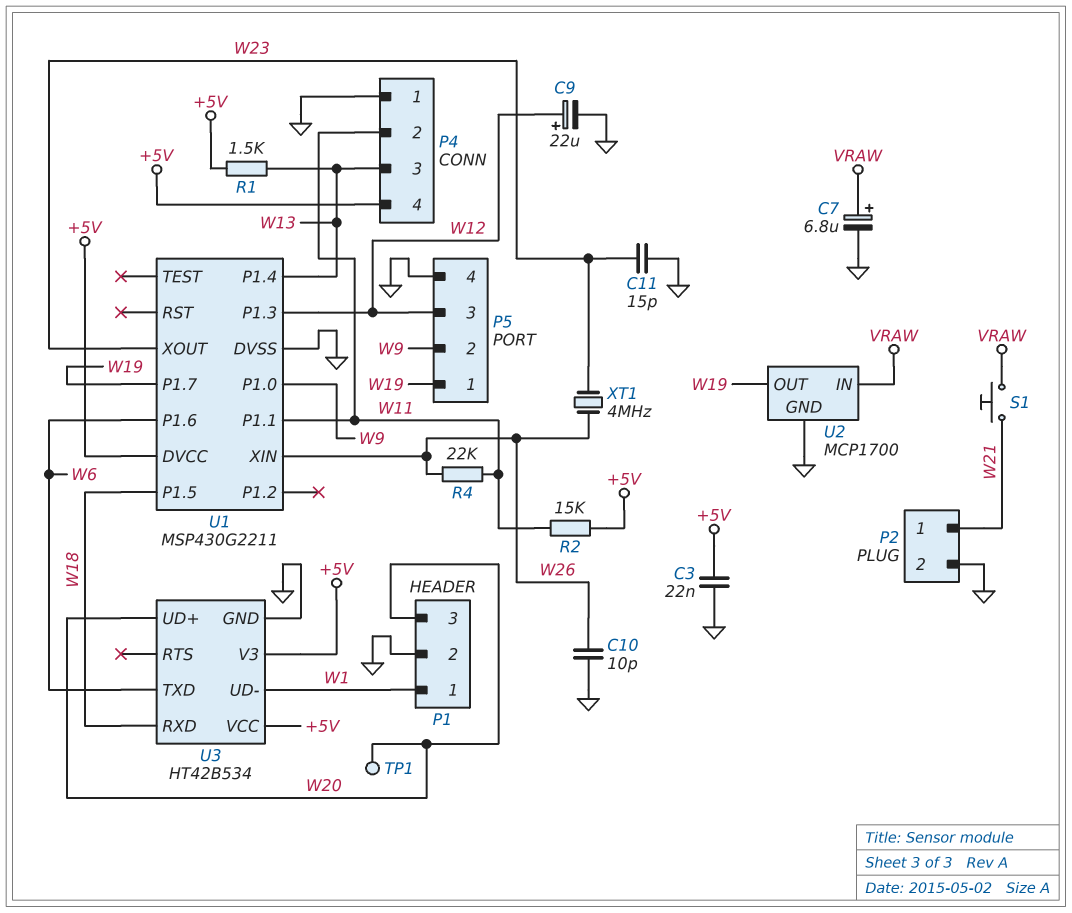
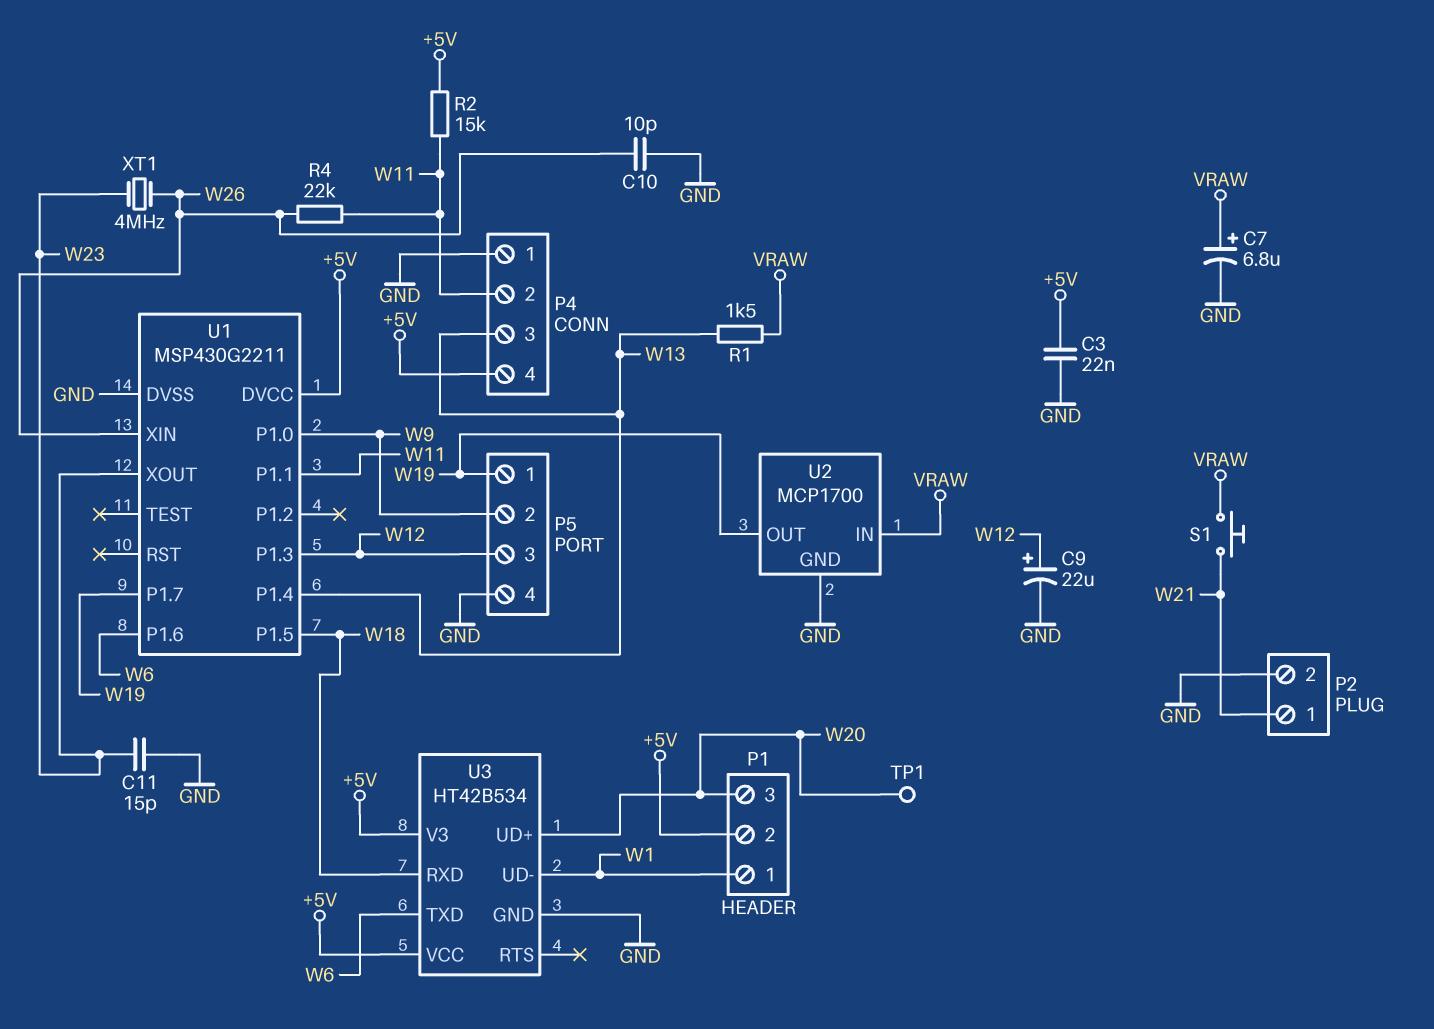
P1 pin 2: GND -> +5V
R1: 1.5k (+5V, W13) -> 1.5k (VRAW, W13)

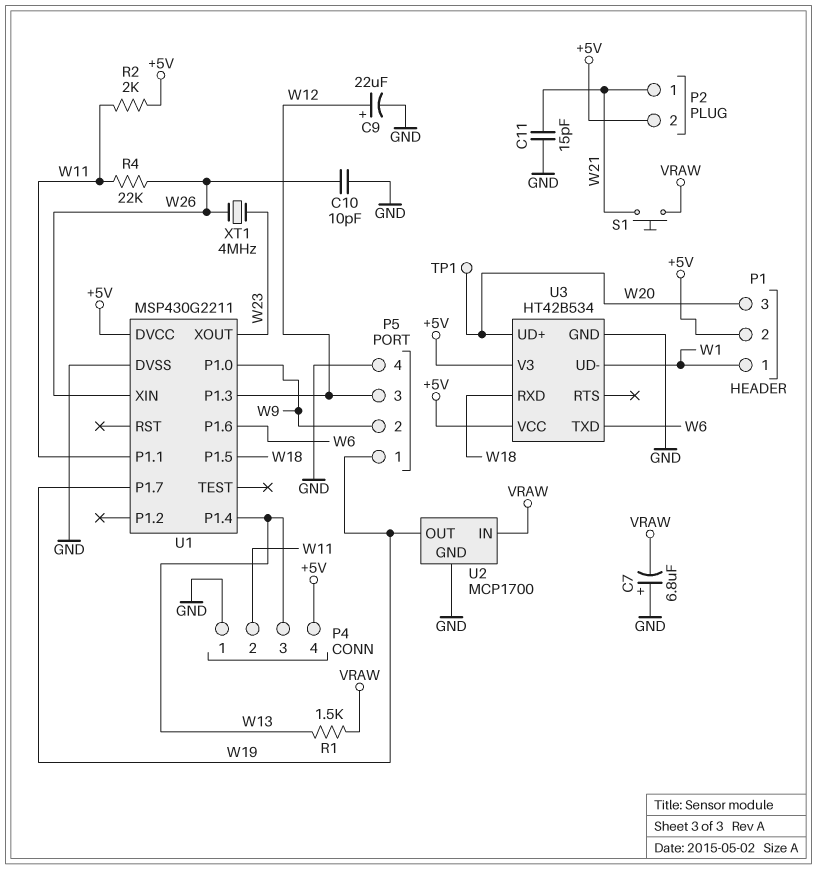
C3: 22nF (+5V, GND) -> none
C7: 6.8uF (plus VRAW, minus GND) -> 6.8uF (plus GND, minus VRAW)
C11: 15pF (GND, W23) -> 15pF (GND, W21)
P2 pin 2: GND -> +5V
R2: 15k (+5V, W11) -> 2k (+5V, W11)

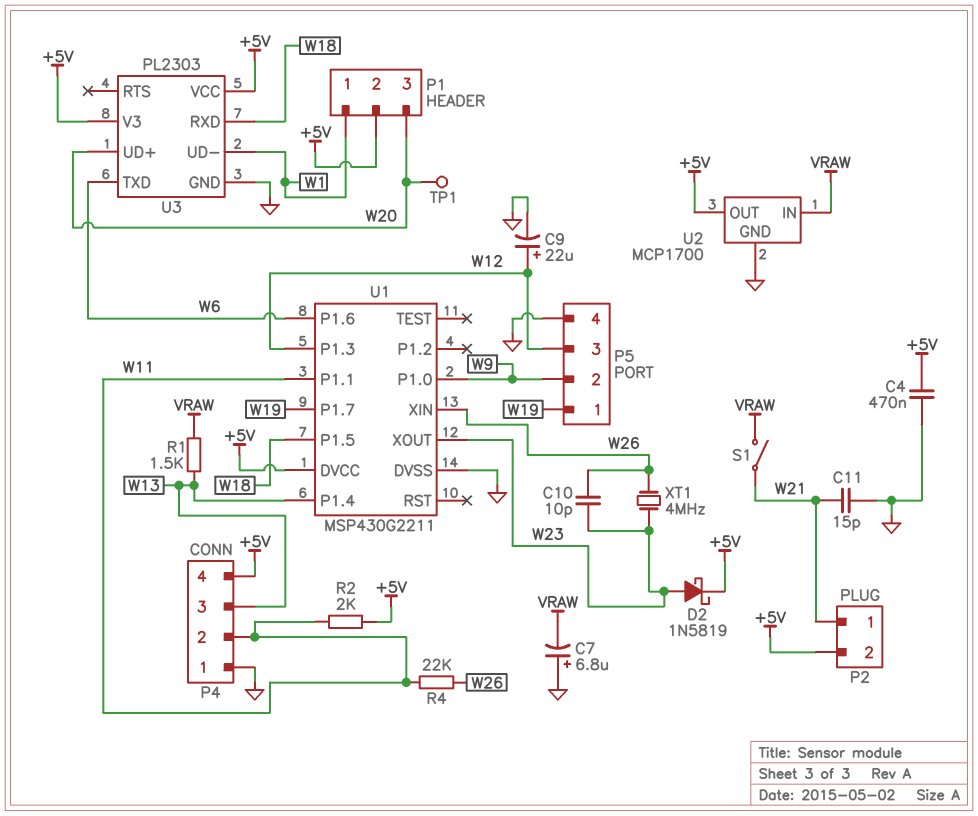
C4: none -> 470nF (+5V, GND)
C10: 10pF (GND, W26) -> 10pF (W23, W26)
D2: none -> schottky 1N5819 (A W23, K +5V)
S1: button (VRAW, W21) -> switch (VRAW, W21)
U2 pin OUT: W19 -> +5V
U3: HT42B534 -> PL2303

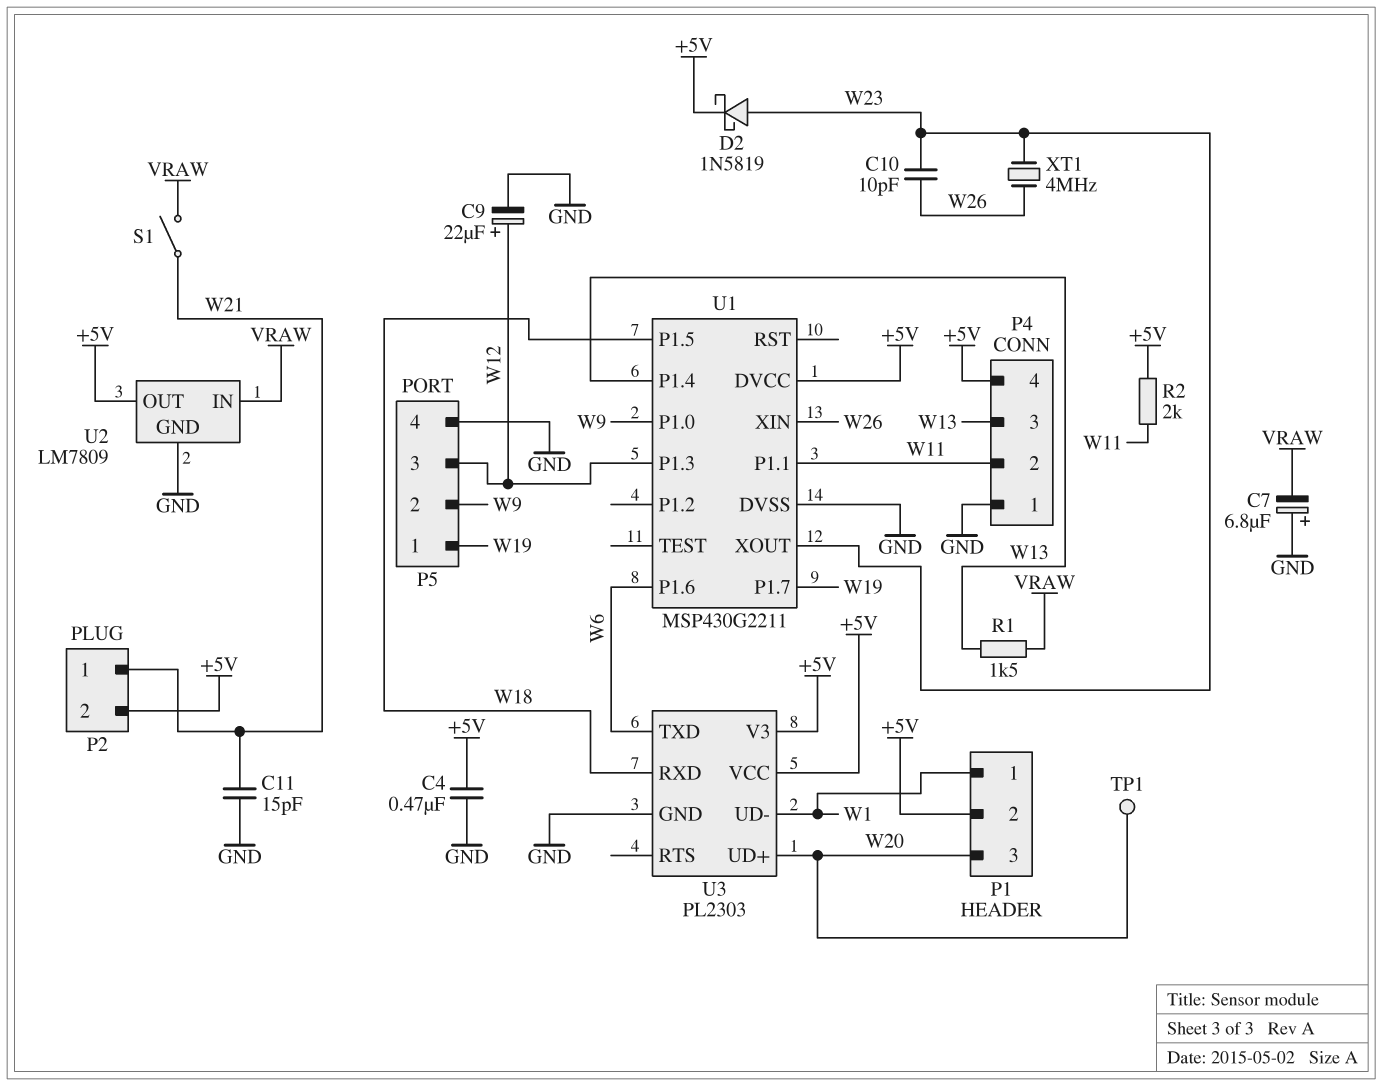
R4: 22k (W11, W26) -> none
U2: MCP1700 -> LM7809

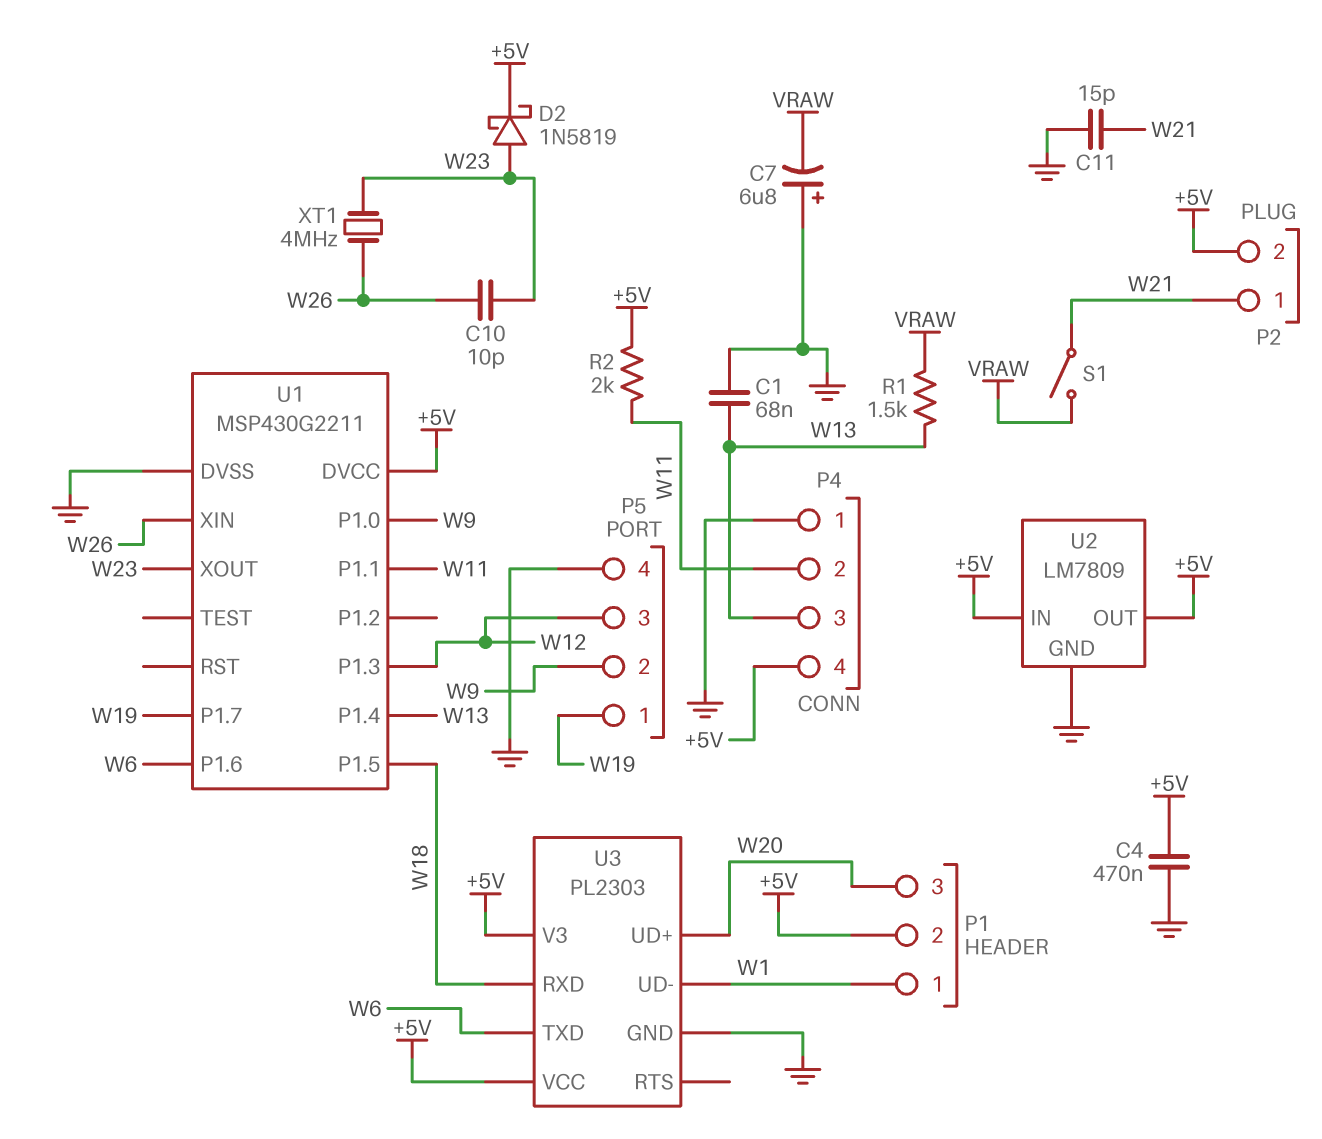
C1: none -> 68nF (GND, W13)
C9: 22uF (plus W12, minus GND) -> none
TP1: test point (W20) -> none
U2 pin IN: VRAW -> +5V

